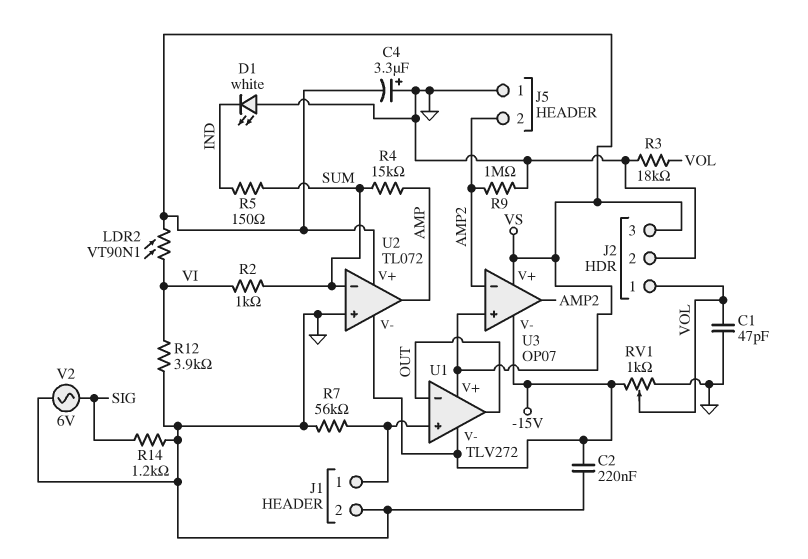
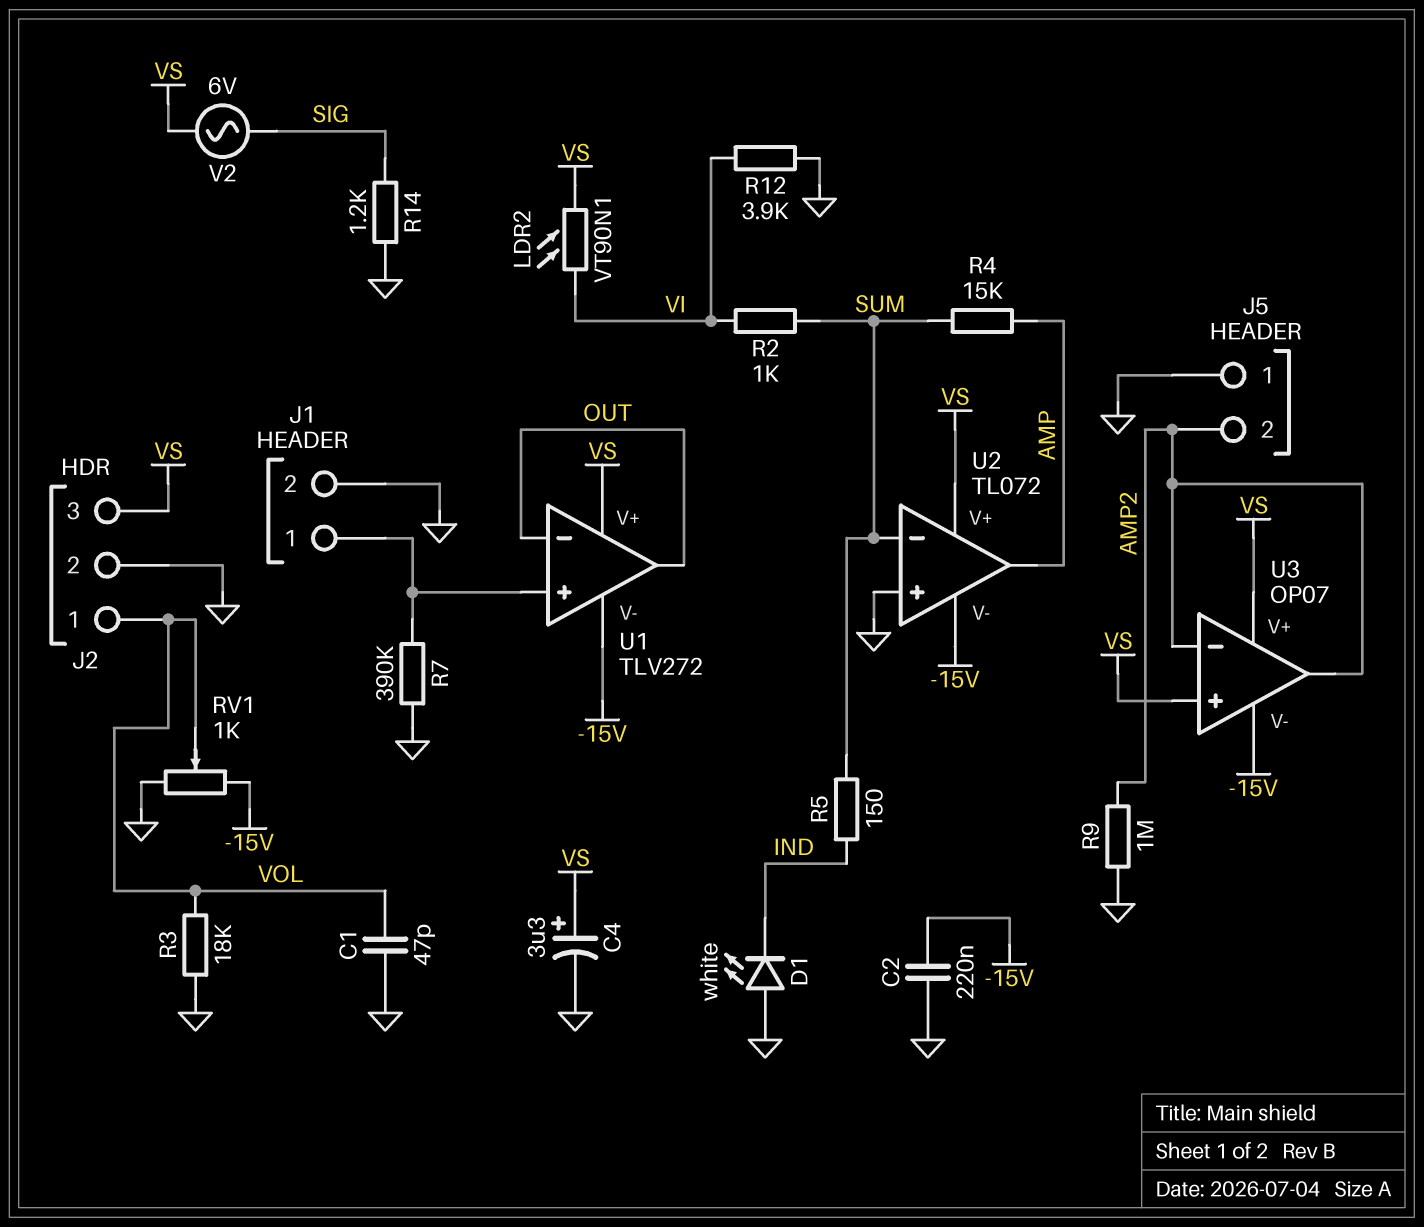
C4: 3.3uF (plus GND, minus VS) -> 3.3uF (plus VS, minus GND)
R7: 56k (GND, J1/1) -> 390k (GND, J1/1)
V2: AC 6V (GND, SIG) -> AC 6V (SIG, VS)

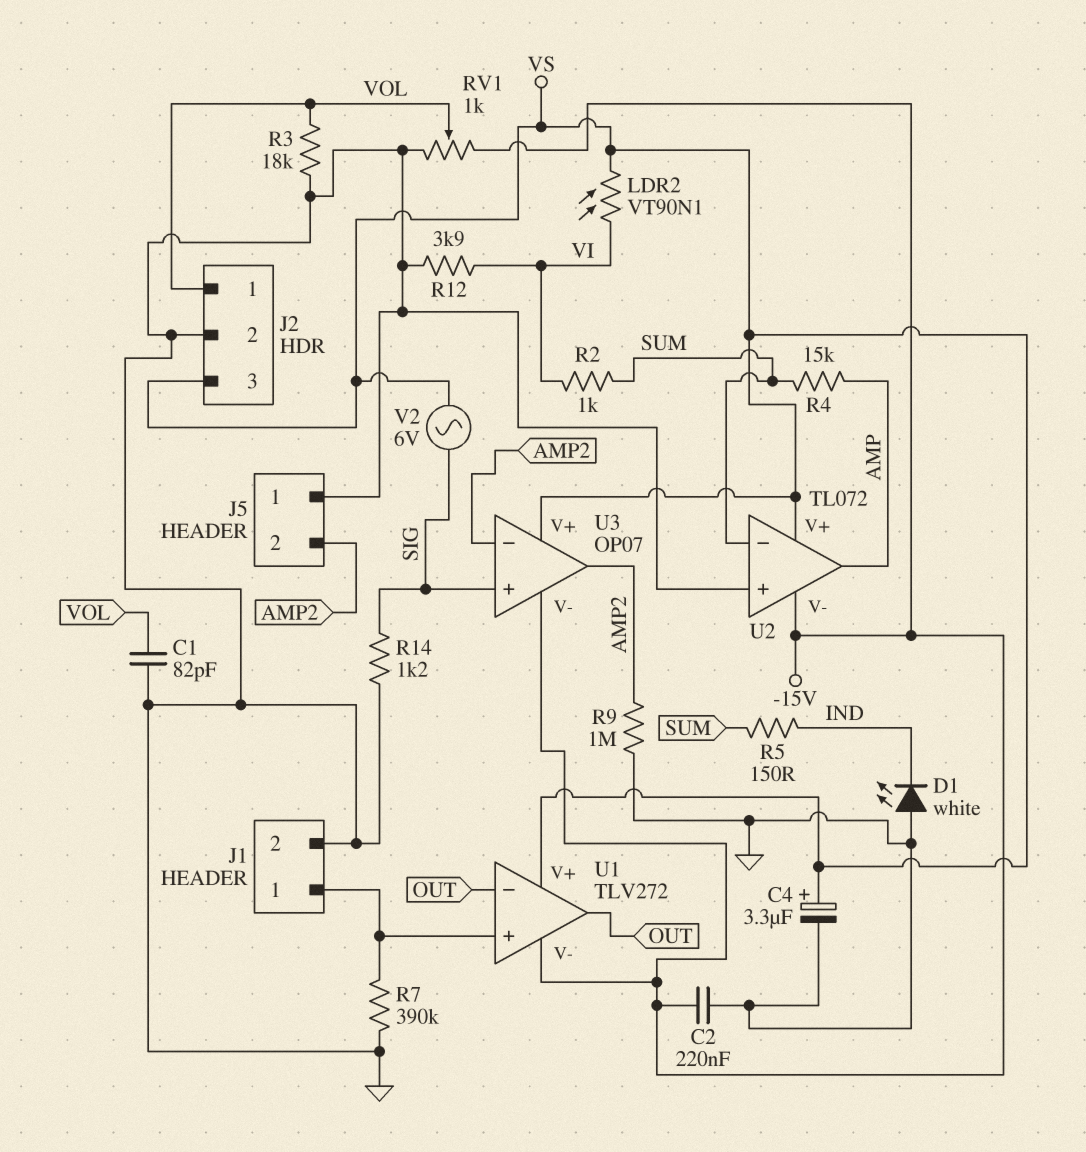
C1: 47pF (GND, VOL) -> 82pF (GND, VOL)
U3 pin in+: VS -> SIG

